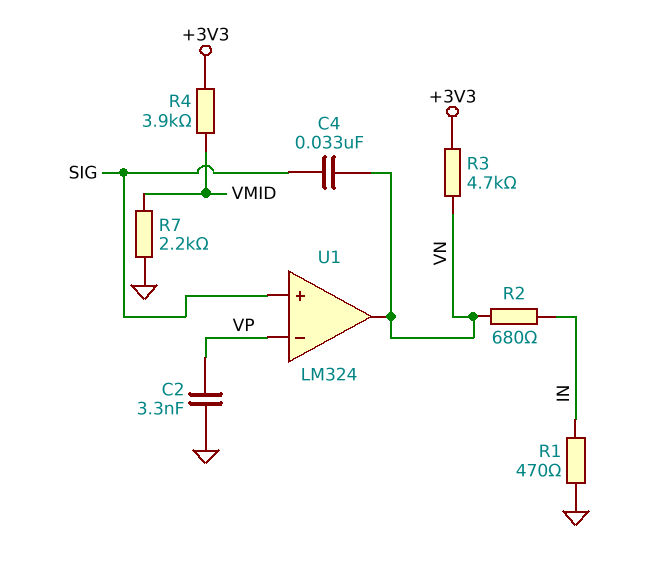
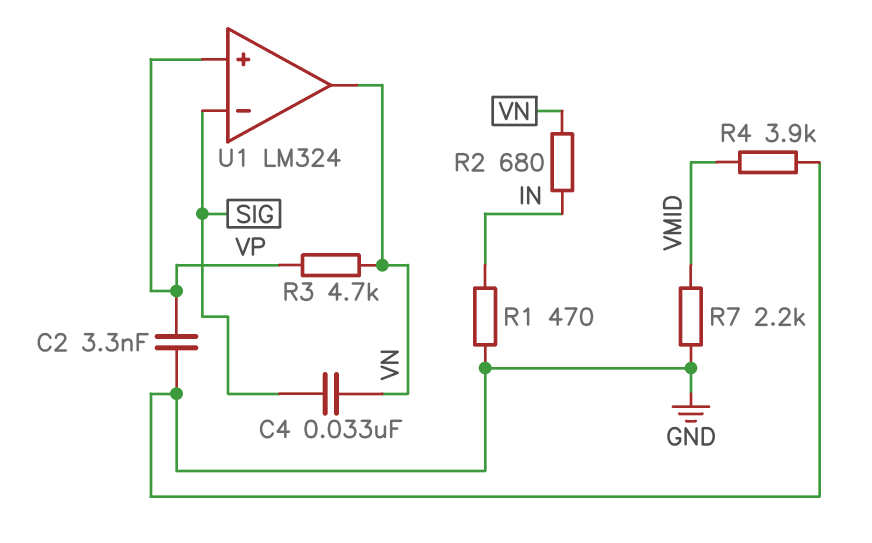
R3: 4.7k (+3V3, VN) -> 4.7k (VN, VP)
R4: 3.9k (+3V3, VMID) -> 3.9k (GND, VMID)
U1 pin in+: SIG -> VP
U1 pin in-: VP -> SIG

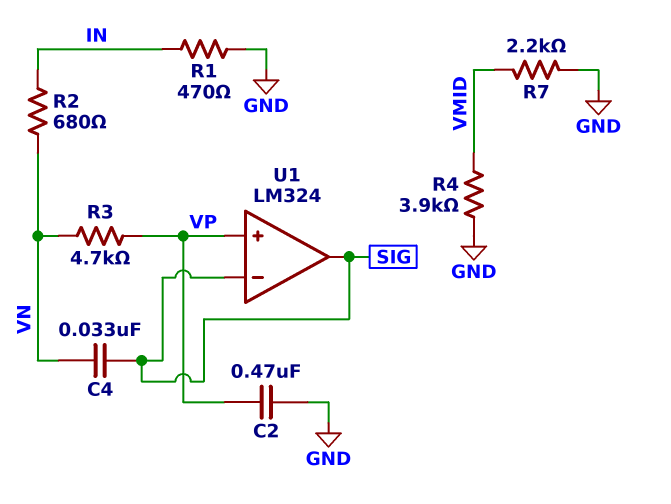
C2: 3.3nF (GND, VP) -> 470nF (GND, VP)
U1 pin out: VN -> SIG

